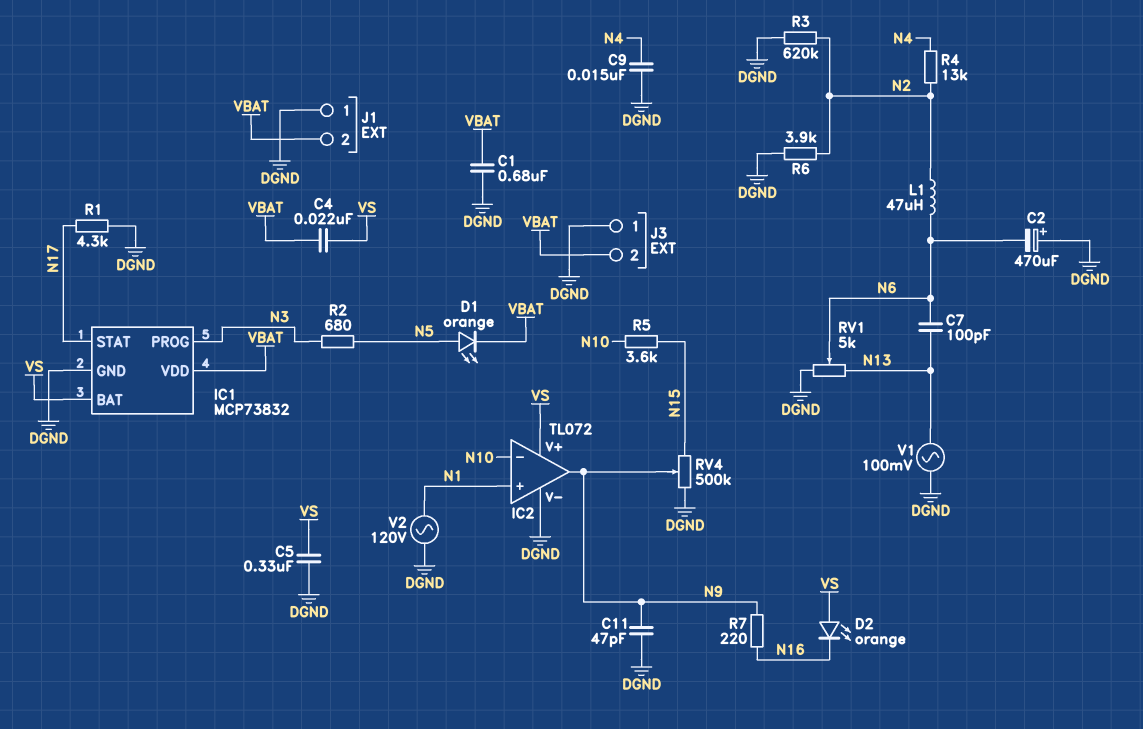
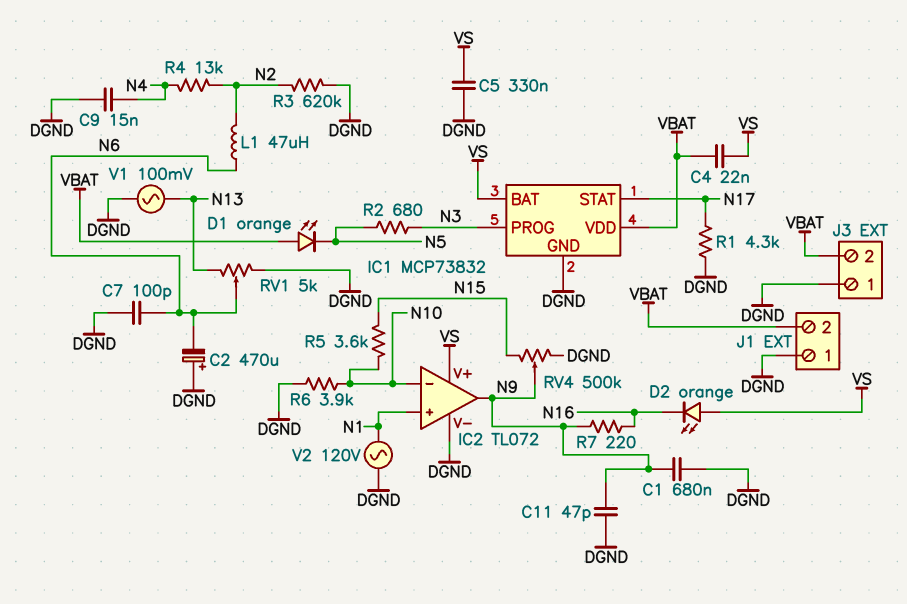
C1: 680nF (DGND, VBAT) -> 680nF (DGND, N9)
C7: 100pF (N6, N13) -> 100pF (DGND, N6)
D1: LED orange (A N5, K VBAT) -> LED orange (A VBAT, K N5)
R6: 3.9k (DGND, N2) -> 3.9k (DGND, N10)

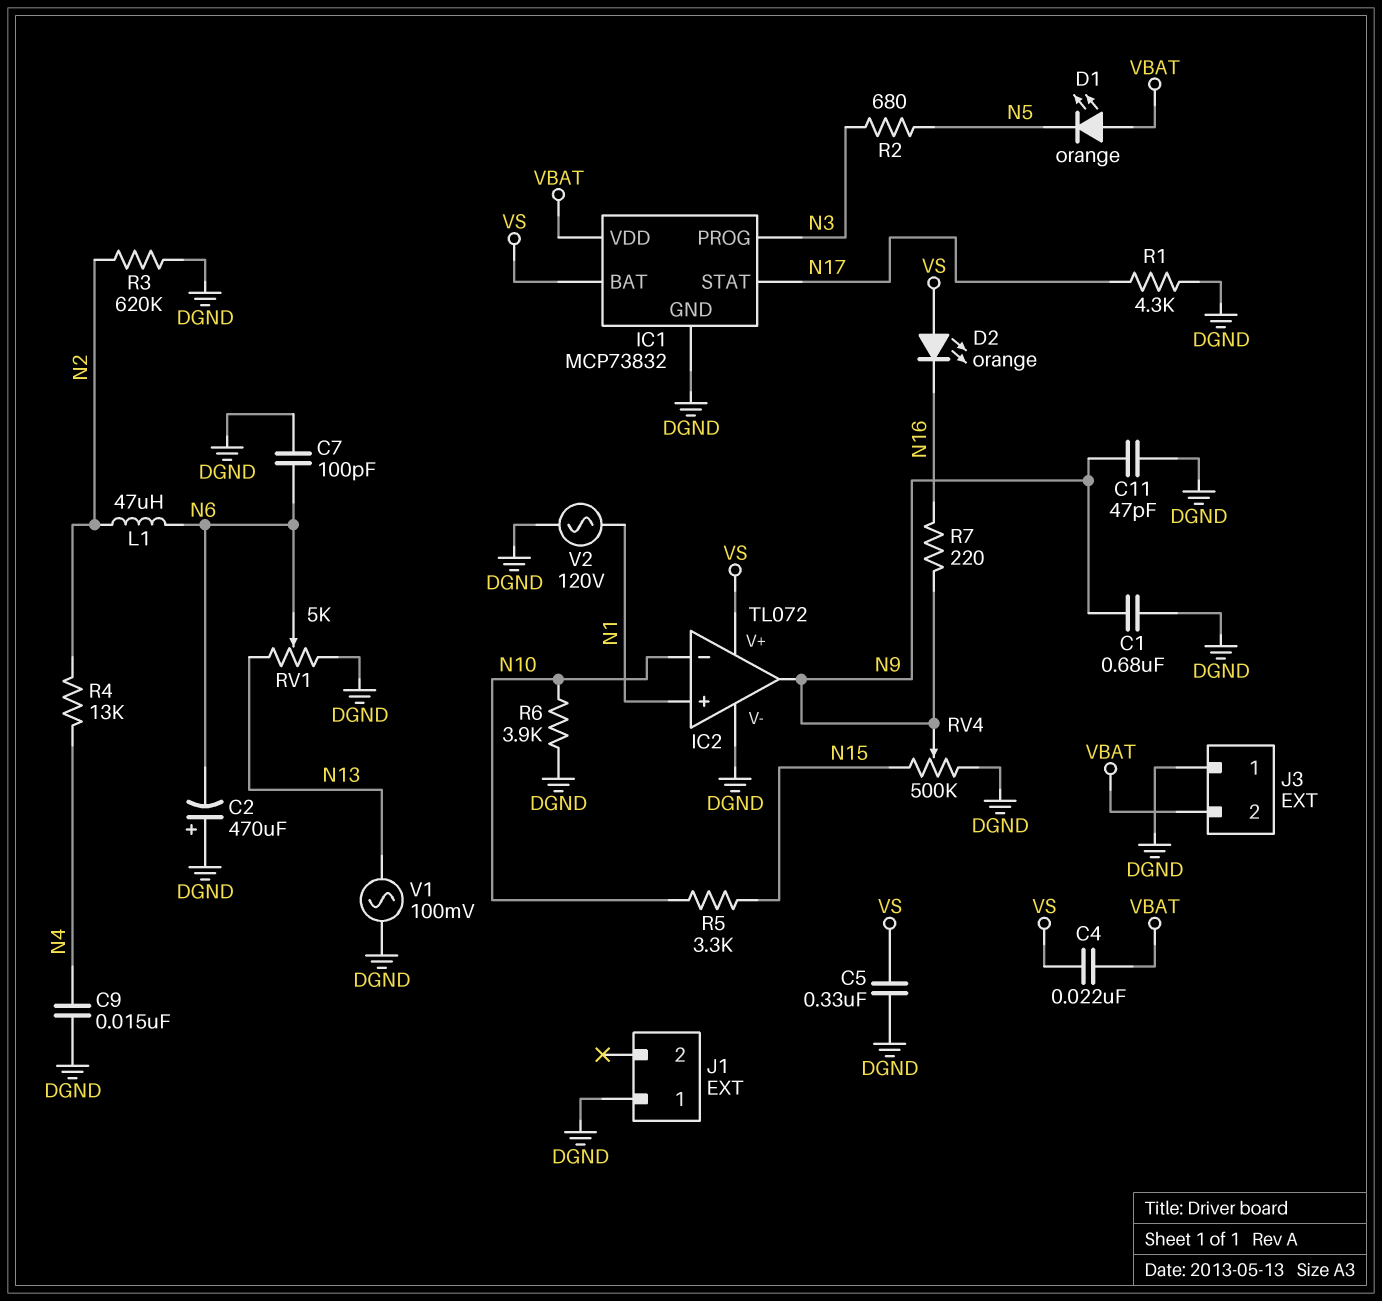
J1 pin 2: VBAT -> none
R5: 3.6k (N10, N15) -> 3.3k (N10, N15)

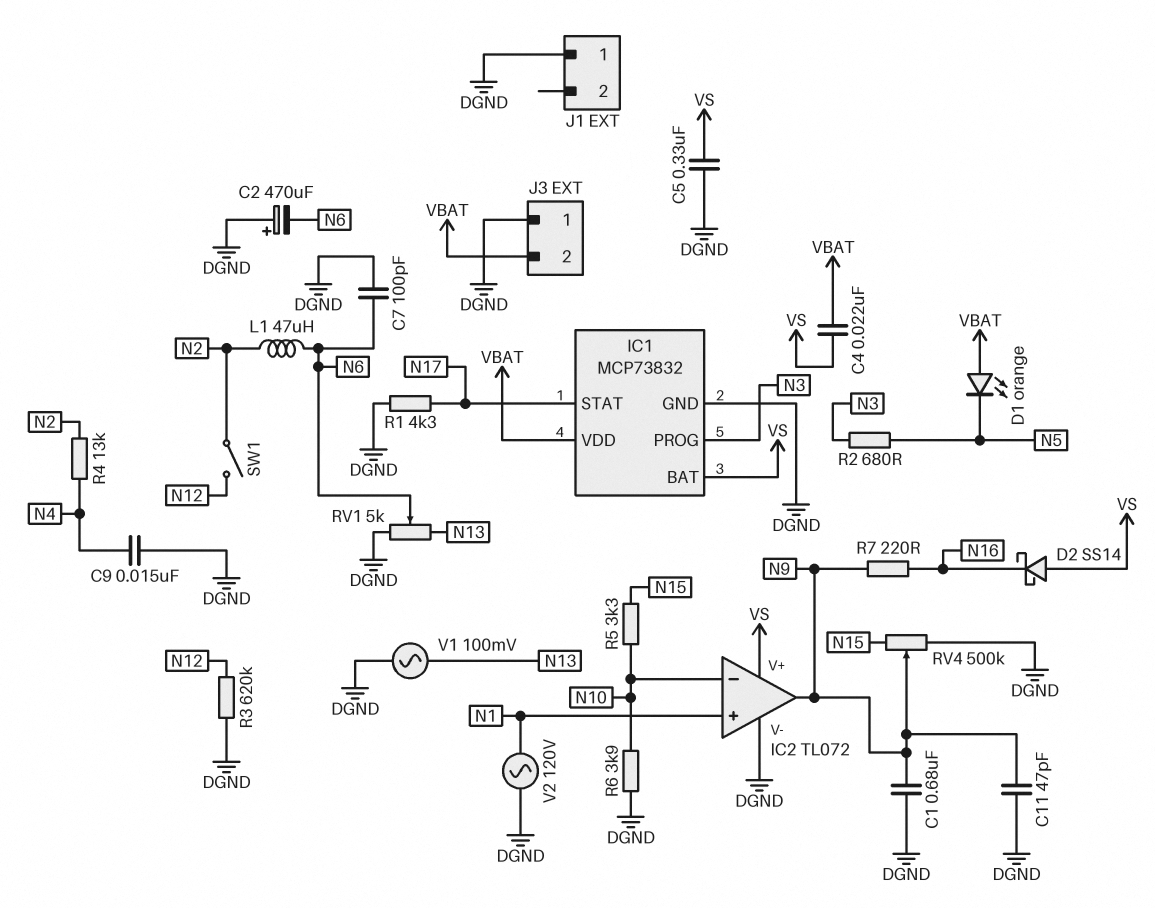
D2: LED orange (A VS, K N16) -> schottky SS14 (A VS, K N16)
R3: 620k (DGND, N2) -> 620k (DGND, N12)
SW1: none -> switch (N2, N12)

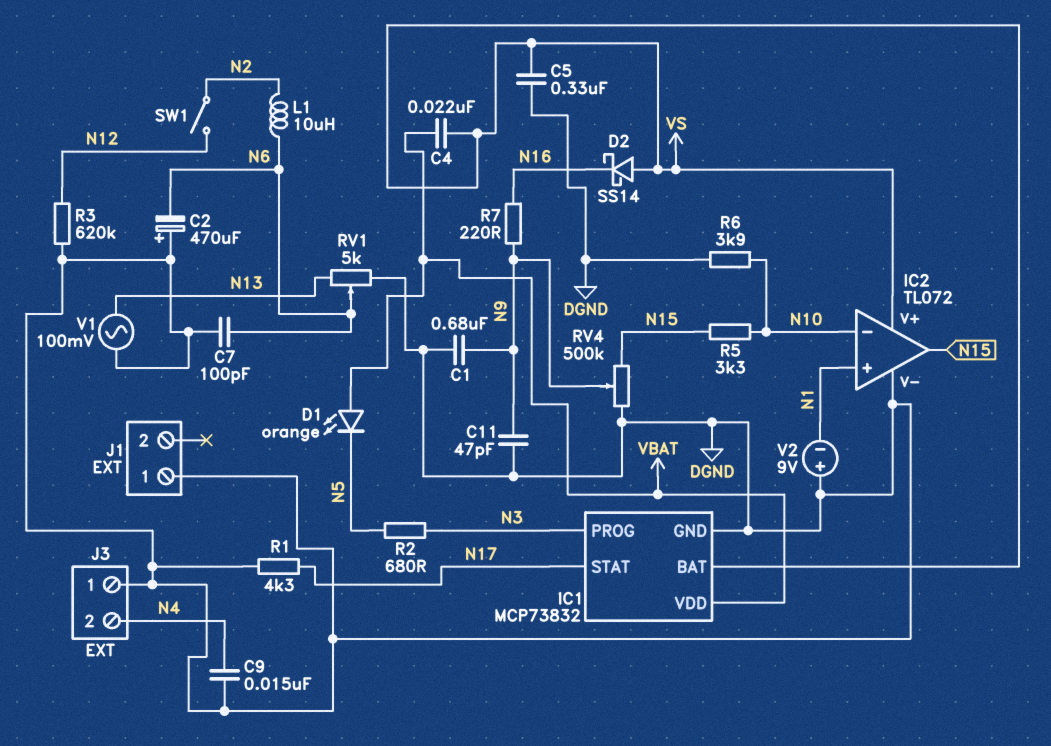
IC2 pin out: N9 -> N15
J3 pin 2: VBAT -> N4
L1: 47uH (N2, N6) -> 10uH (N2, N6)
R4: 13k (N2, N4) -> none
V2: AC 120V (DGND, N1) -> 9V (plus DGND, minus N1)

